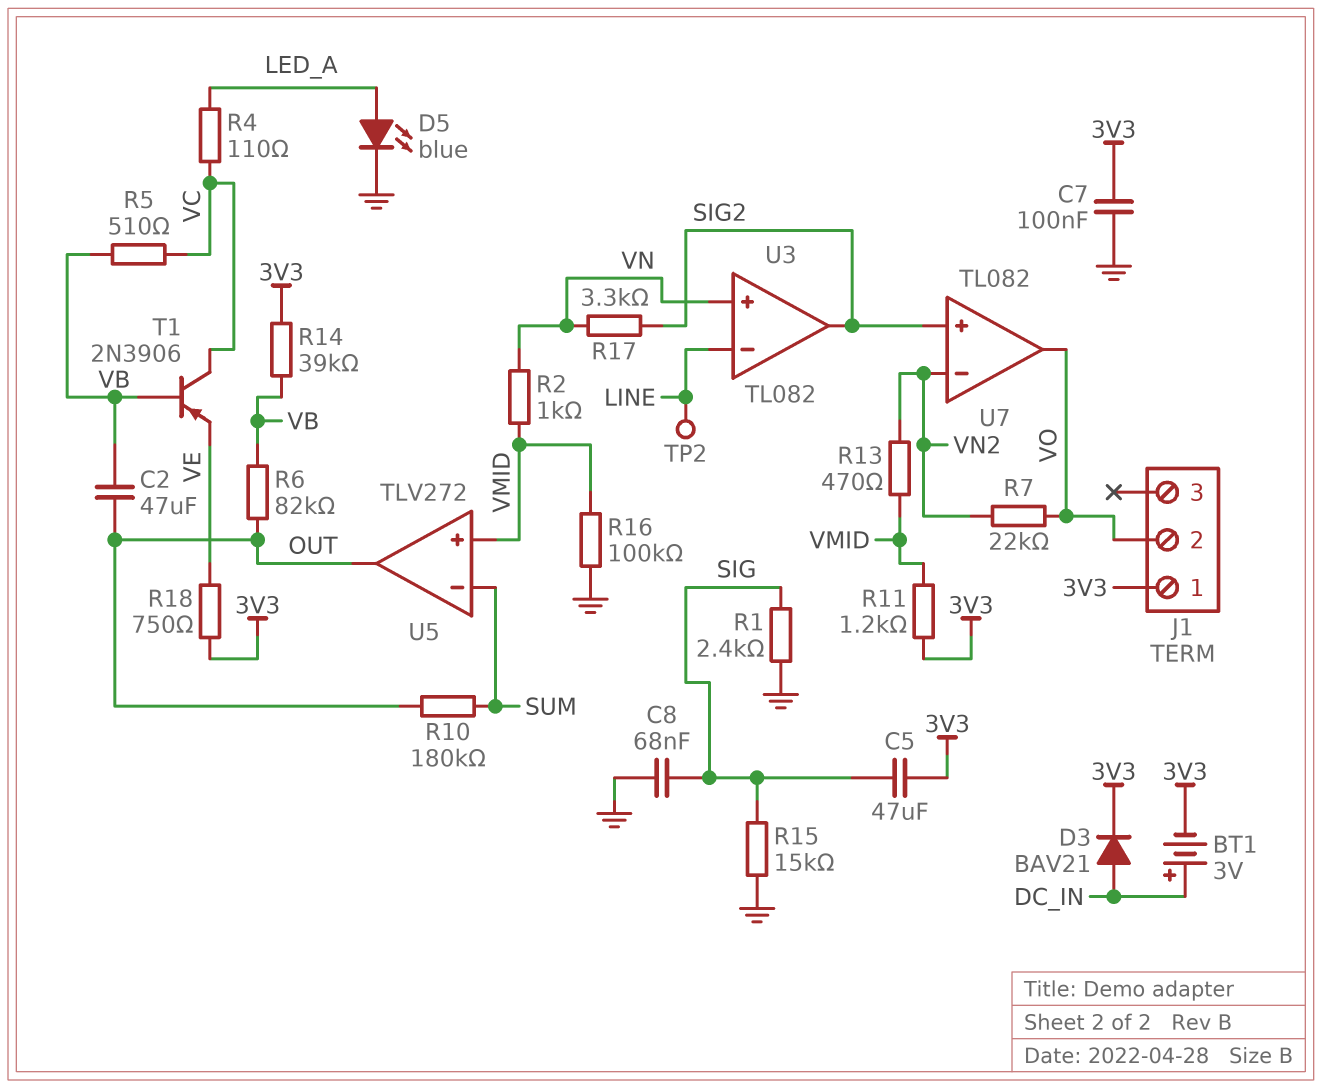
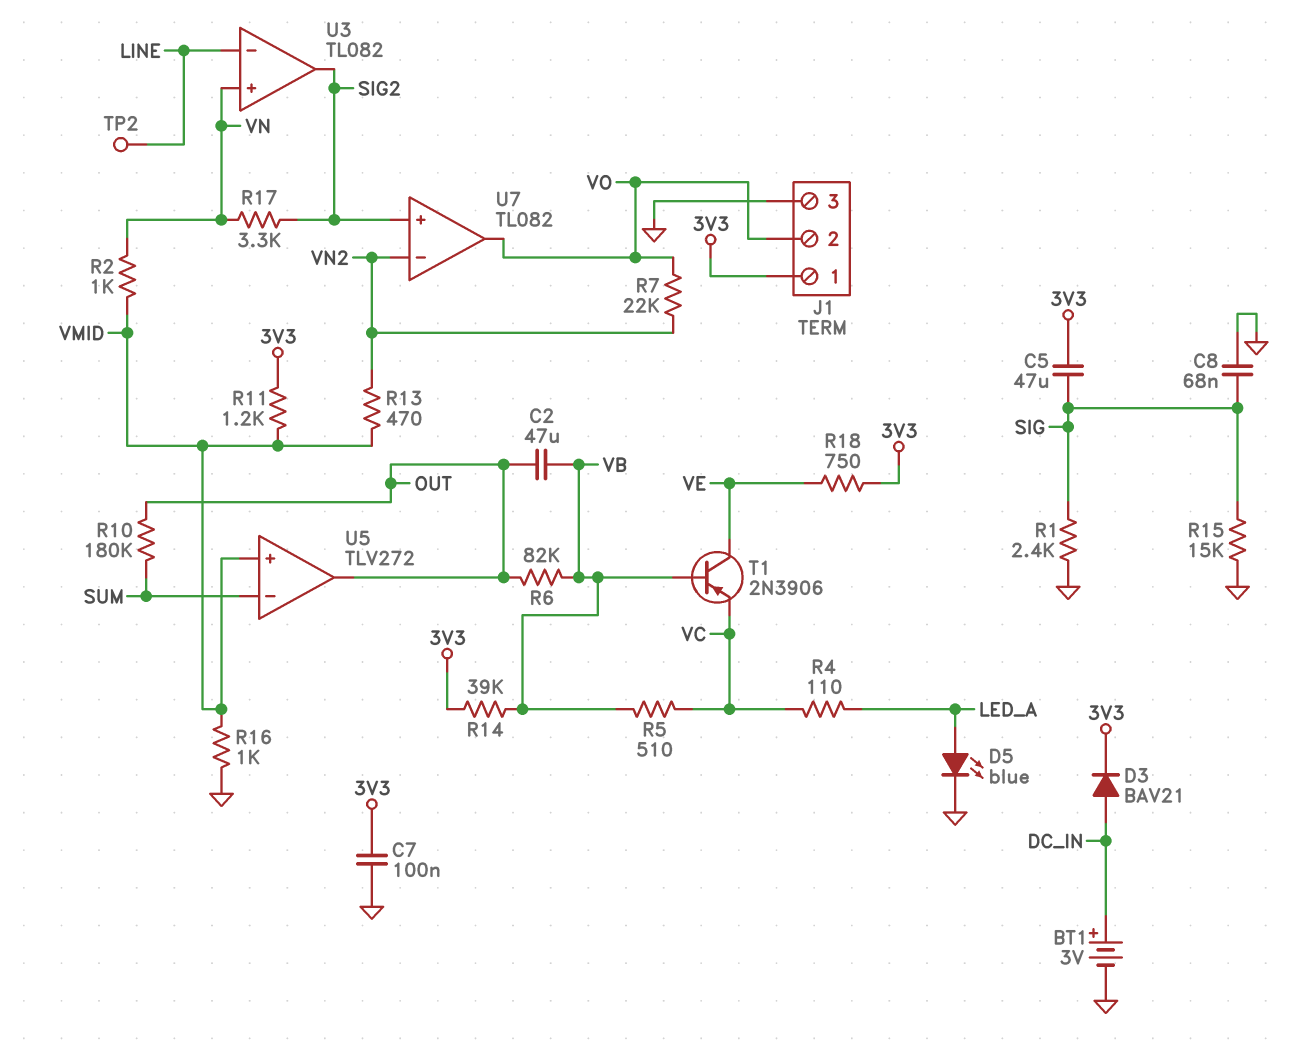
BT1: 3V (plus DC_IN, minus 3V3) -> 3V (plus DC_IN, minus GND)
J1 pin 3: none -> GND
R16: 100k (GND, VMID) -> 1k (GND, VMID)
T1: PNP 2N3906 (B VB, C VC, E VE) -> PNP 2N3906 (B VB, C VE, E VC)

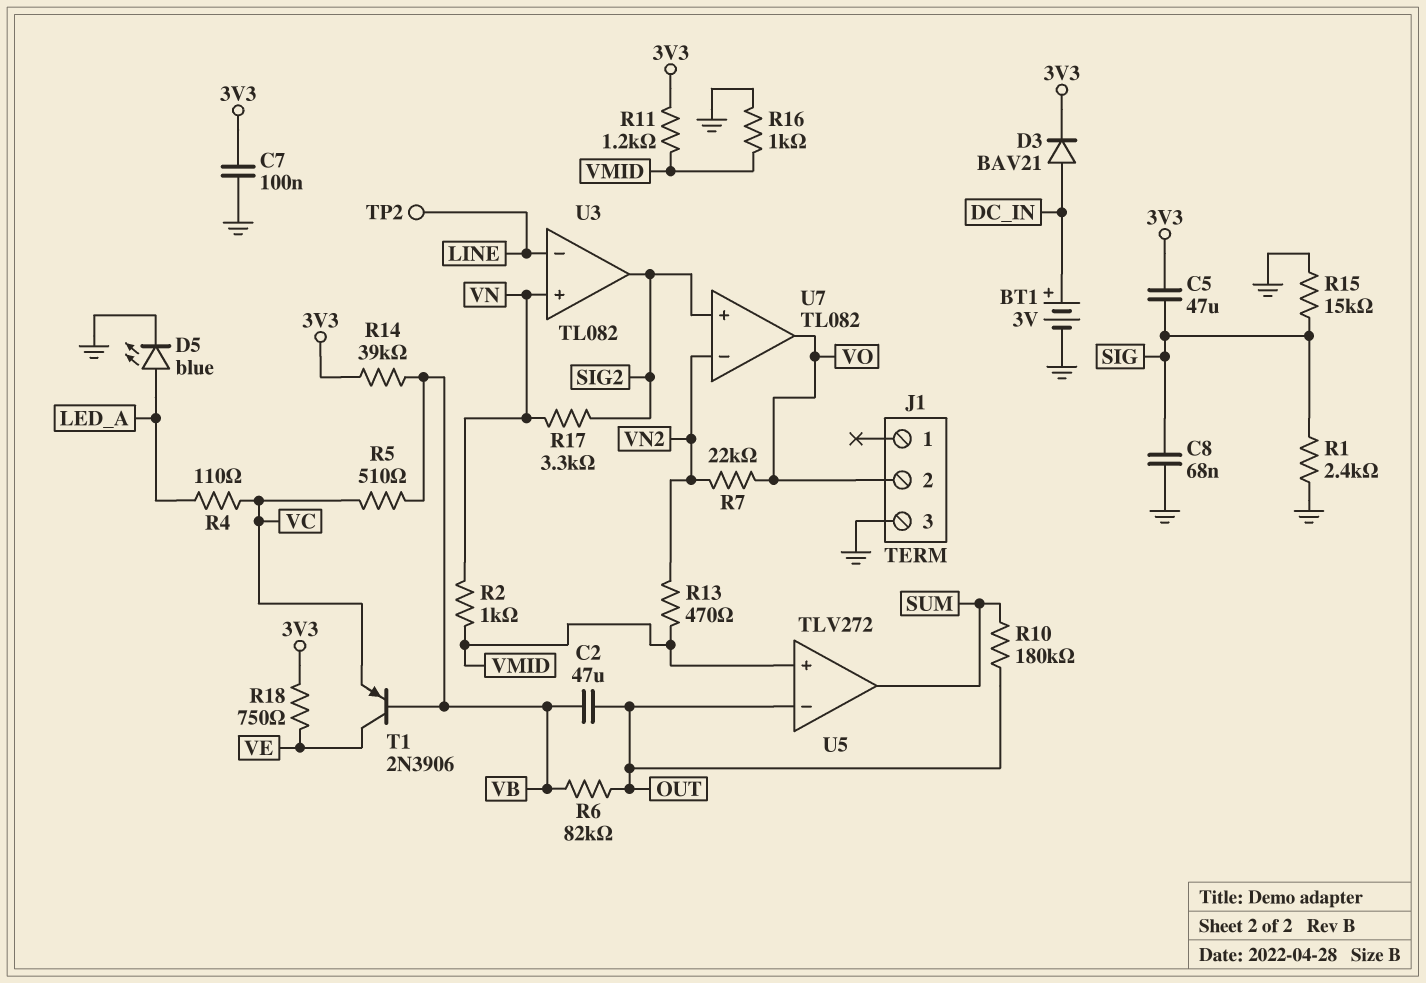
J1 pin 1: 3V3 -> none
U5 pin in-: SUM -> OUT
U5 pin out: OUT -> SUM

